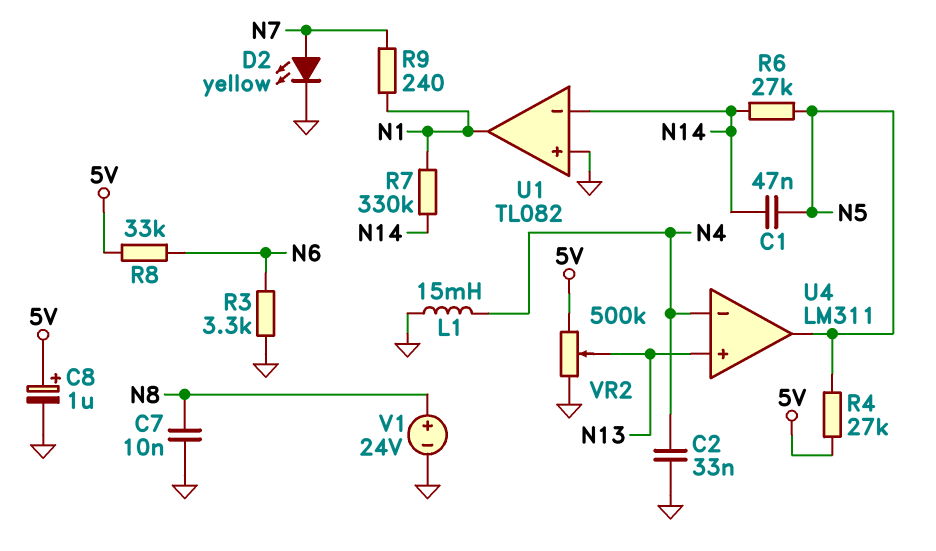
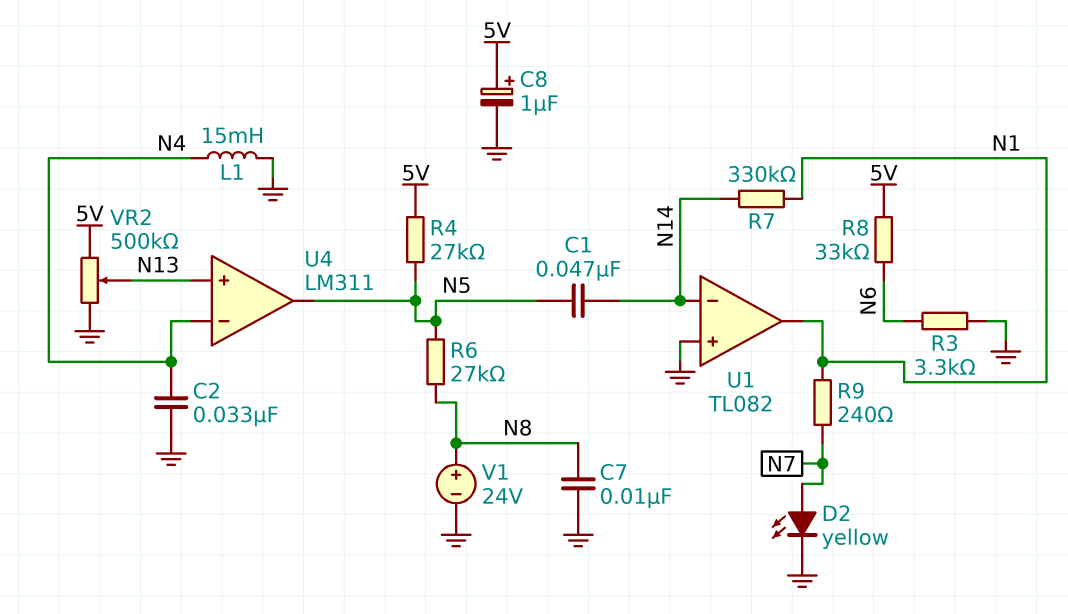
R6: 27k (N5, N14) -> 27k (N5, N8)

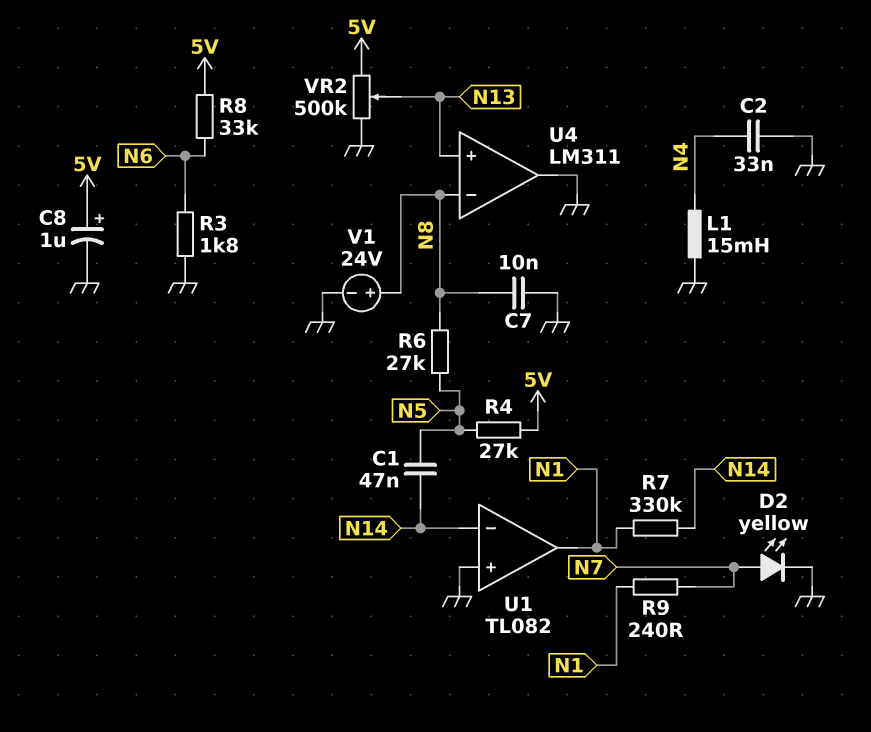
R3: 3.3k (GND, N6) -> 1.8k (GND, N6)
U4 pin in-: N4 -> N8
U4 pin out: N5 -> GND

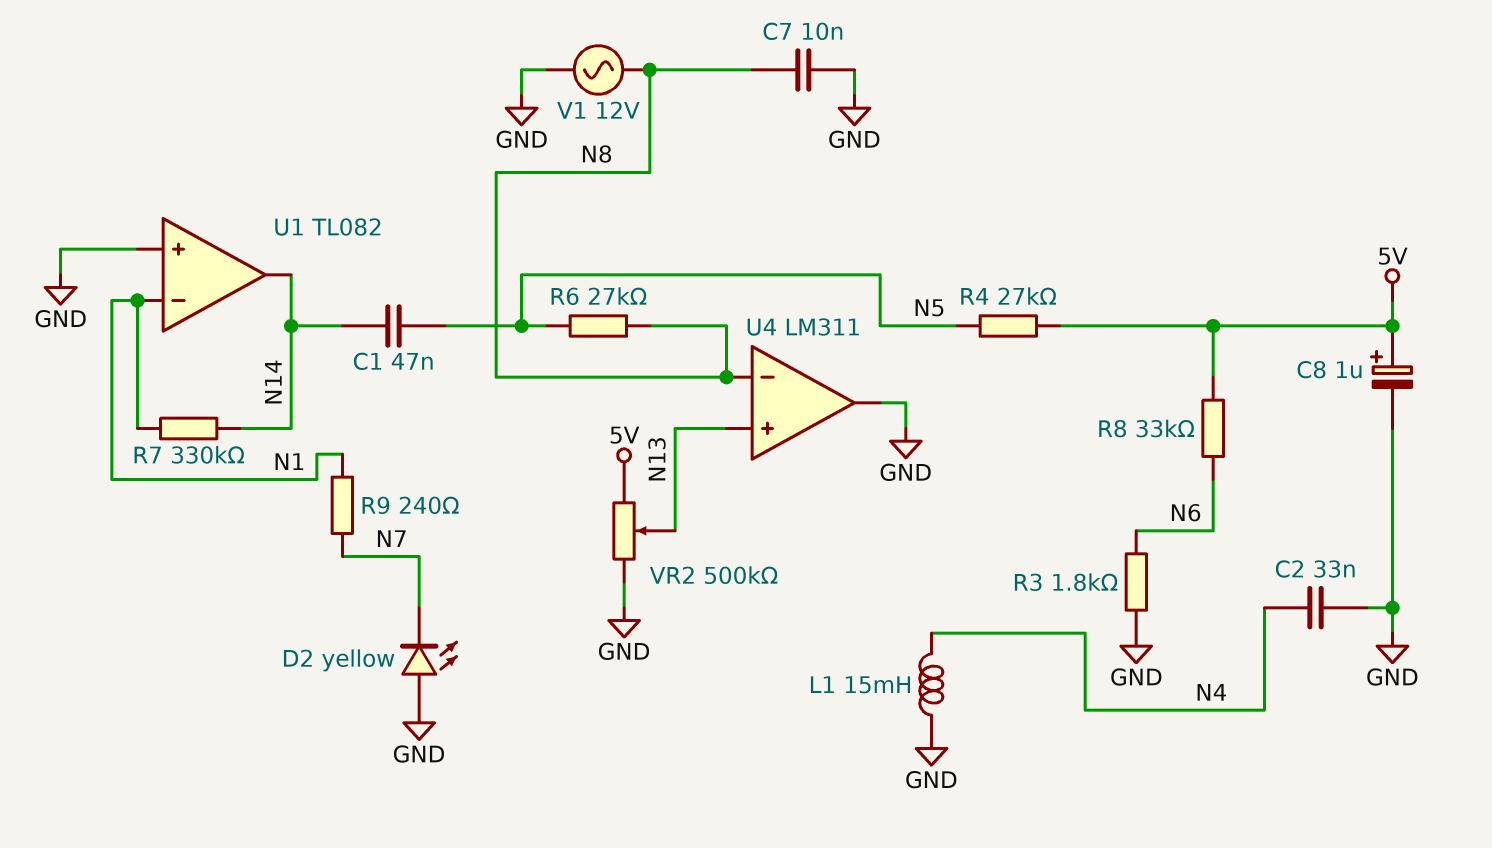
D2: LED yellow (A N7, K GND) -> LED yellow (A GND, K N7)
U1 pin in-: N14 -> N1
U1 pin out: N1 -> N14
V1: 24V (plus N8, minus GND) -> AC 12V (GND, N8)

